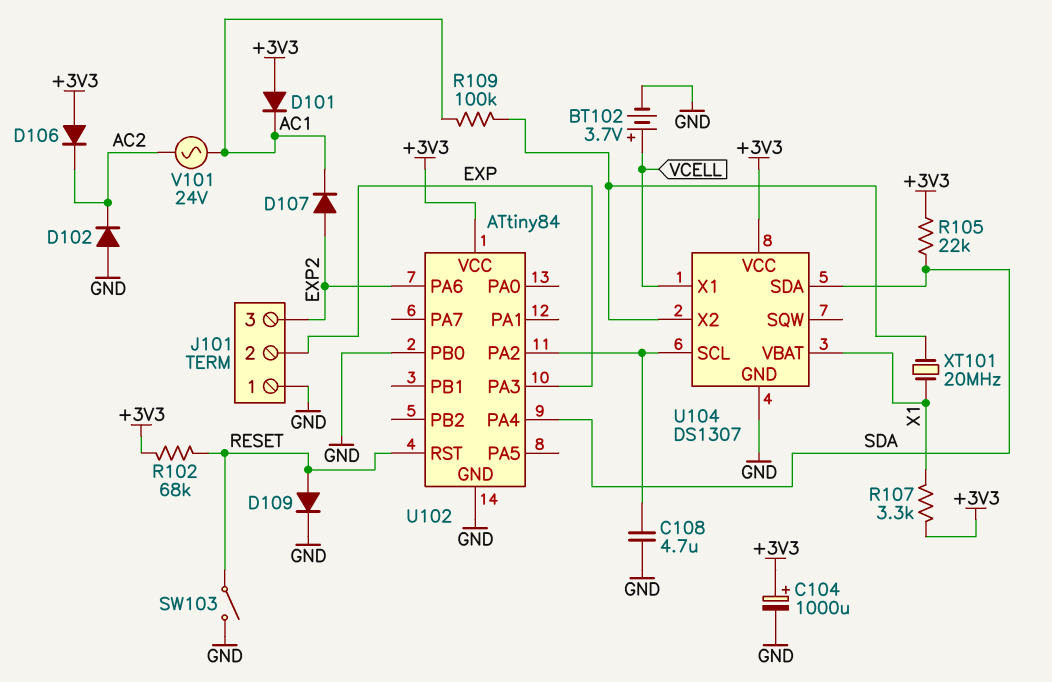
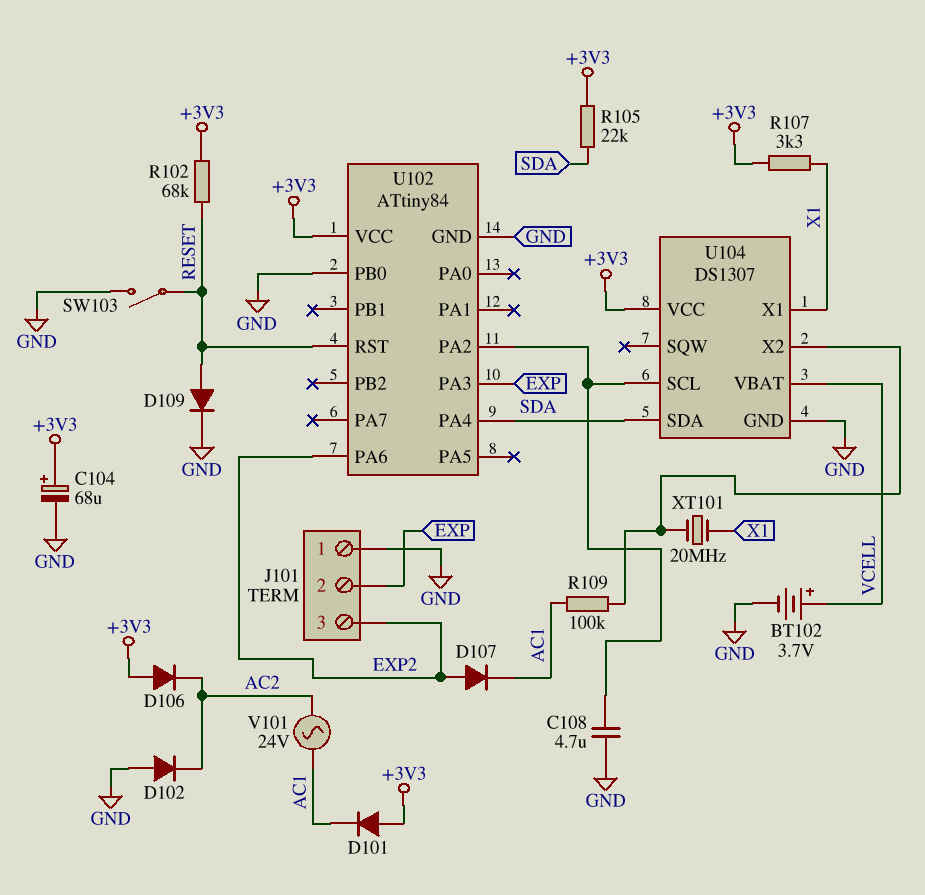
C104: 1000uF (plus +3V3, minus GND) -> 68uF (plus +3V3, minus GND)
U104 pin VBAT: X1 -> VCELL
U104 pin X1: VCELL -> X1

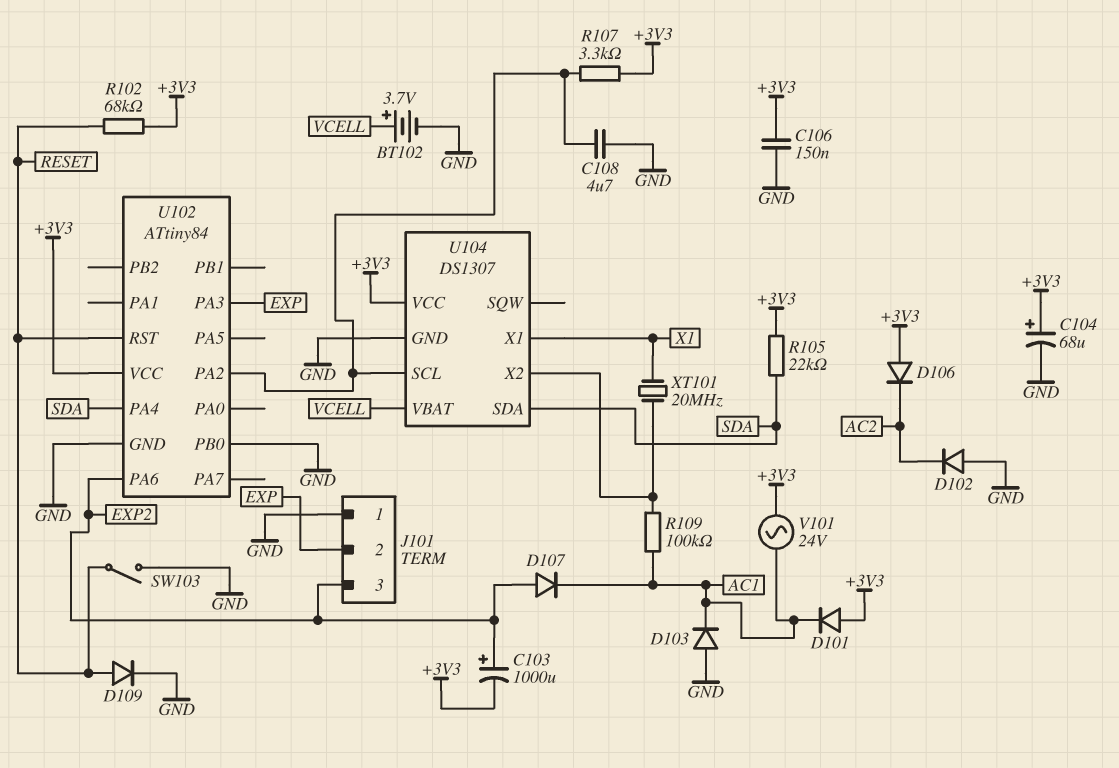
C103: none -> 1000uF (plus EXP2, minus +3V3)
C106: none -> 150nF (+3V3, GND)
D103: none -> diode (A GND, K AC1)
R107: 3.3k (+3V3, X1) -> 3.3k (+3V3, U102/PA2)
V101: AC 24V (AC1, AC2) -> AC 24V (+3V3, AC1)

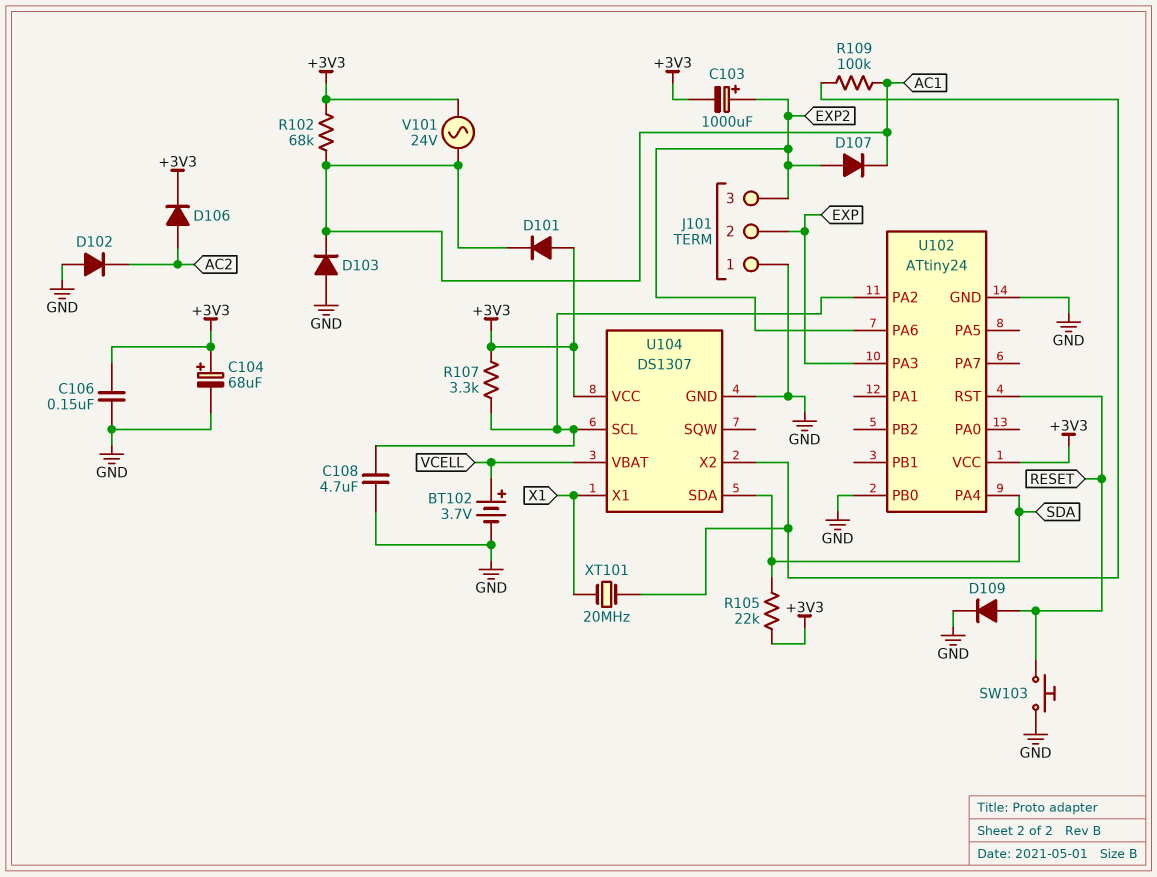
D106: diode (A +3V3, K AC2) -> diode (A AC2, K +3V3)
R102: 68k (+3V3, RESET) -> 68k (+3V3, AC1)
SW103: switch (GND, RESET) -> button (GND, RESET)
U102: ATtiny84 -> ATtiny24

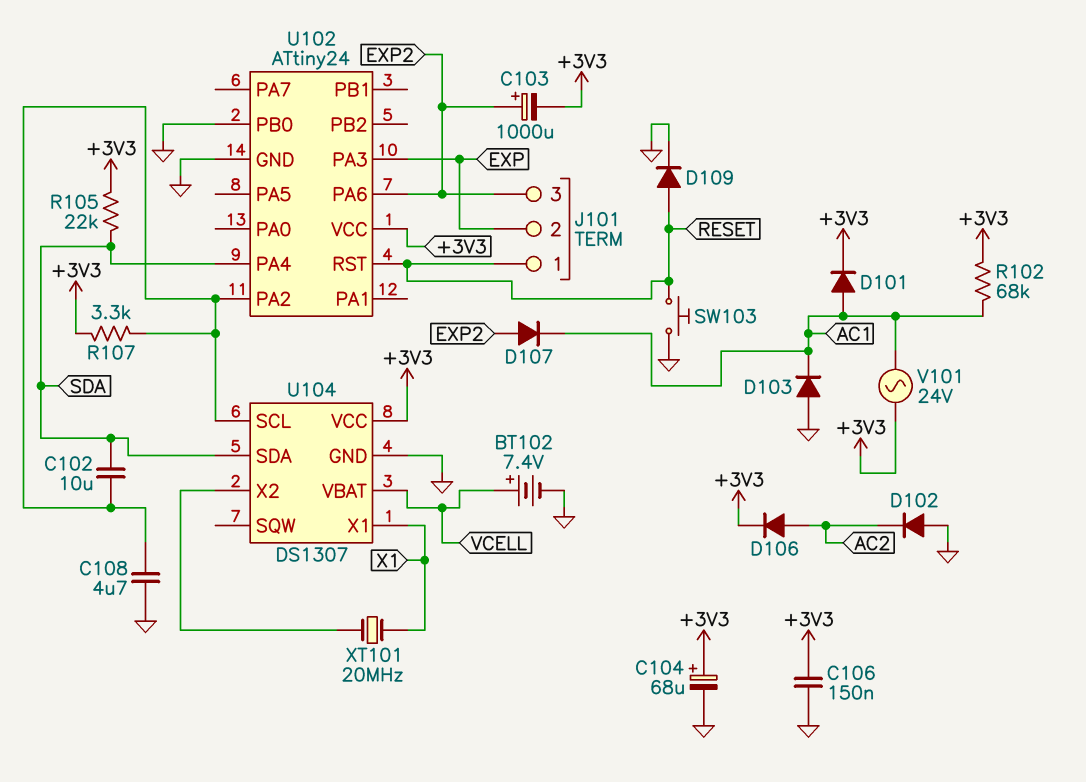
BT102: 3.7V (plus VCELL, minus GND) -> 7.4V (plus VCELL, minus GND)
C102: none -> 10uF (SDA, U102/PA2)
D101: diode (A +3V3, K AC1) -> diode (A AC1, K +3V3)
J101 pin 1: GND -> RESET
R109: 100k (AC1, U104/X2) -> none

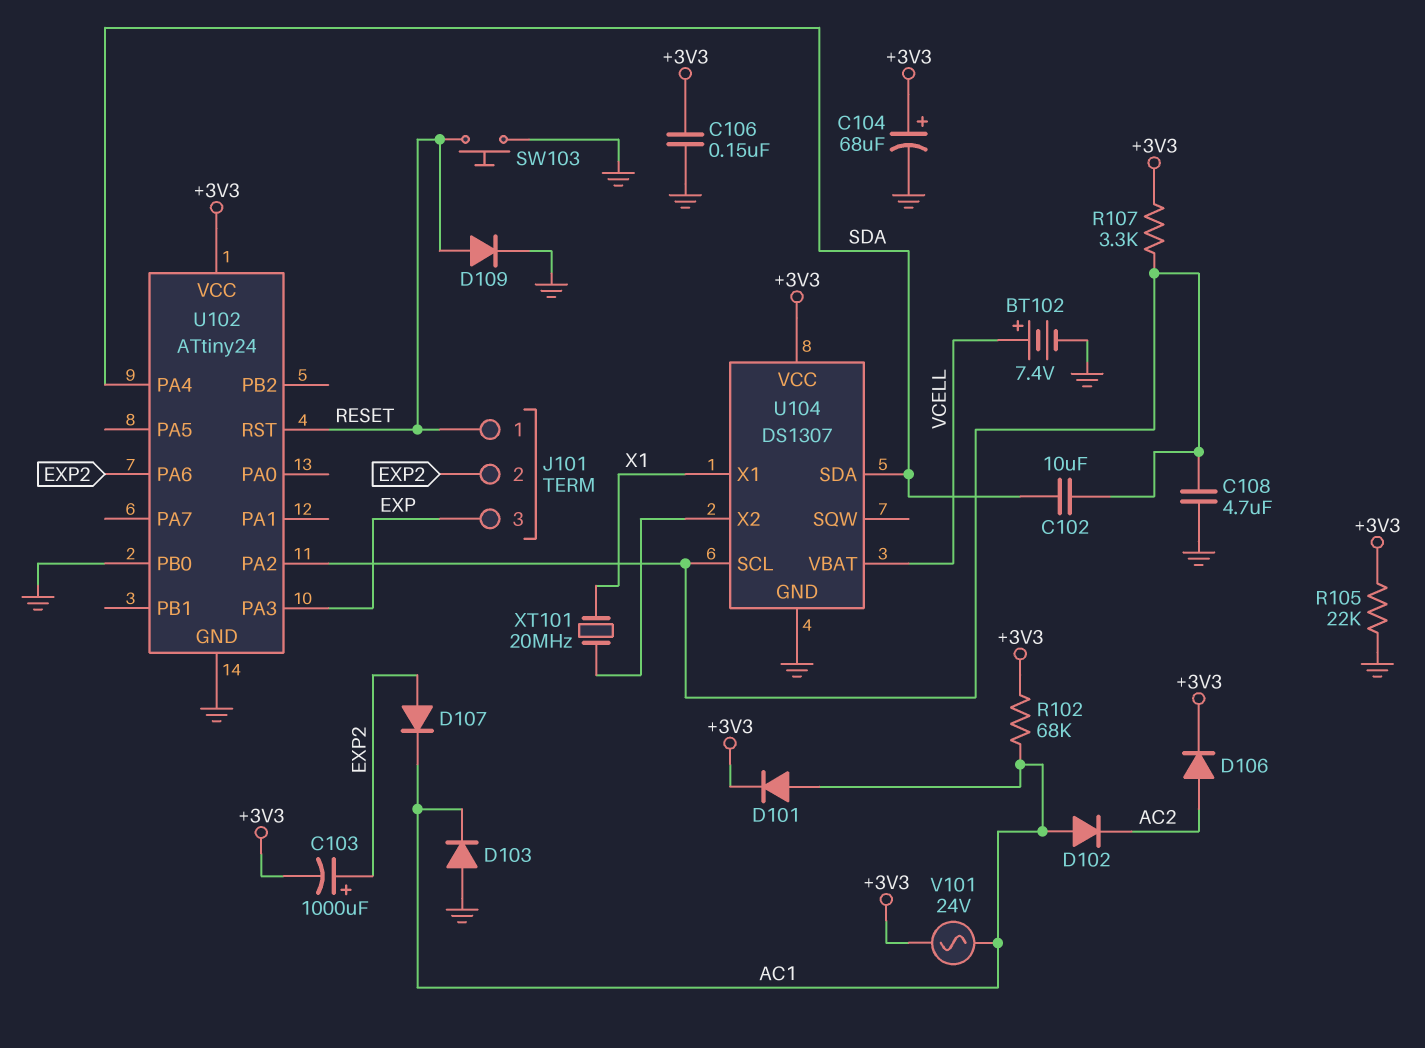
D102: diode (A GND, K AC2) -> diode (A AC1, K AC2)
J101 pin 2: EXP -> EXP2
J101 pin 3: EXP2 -> EXP
R105: 22k (+3V3, SDA) -> 22k (+3V3, GND)

